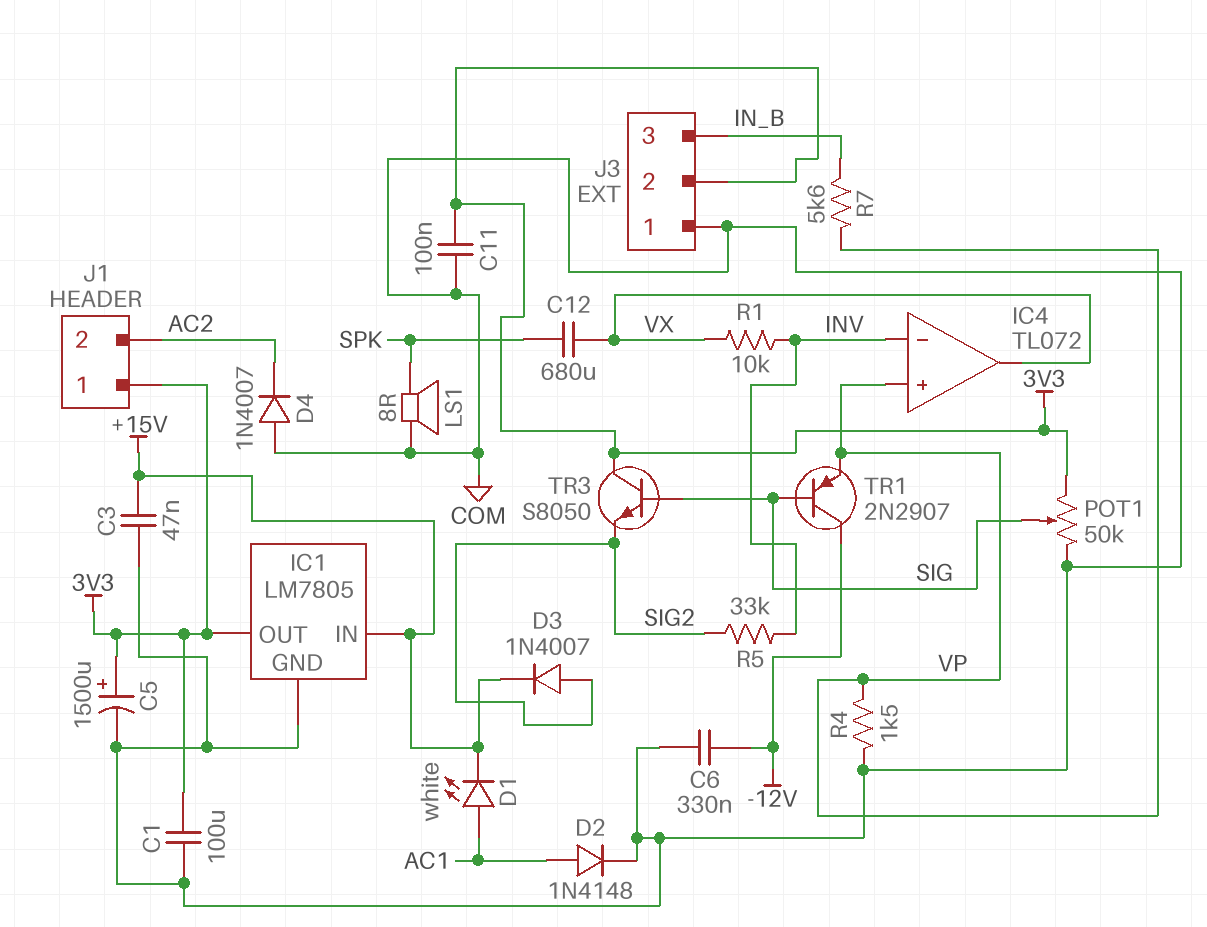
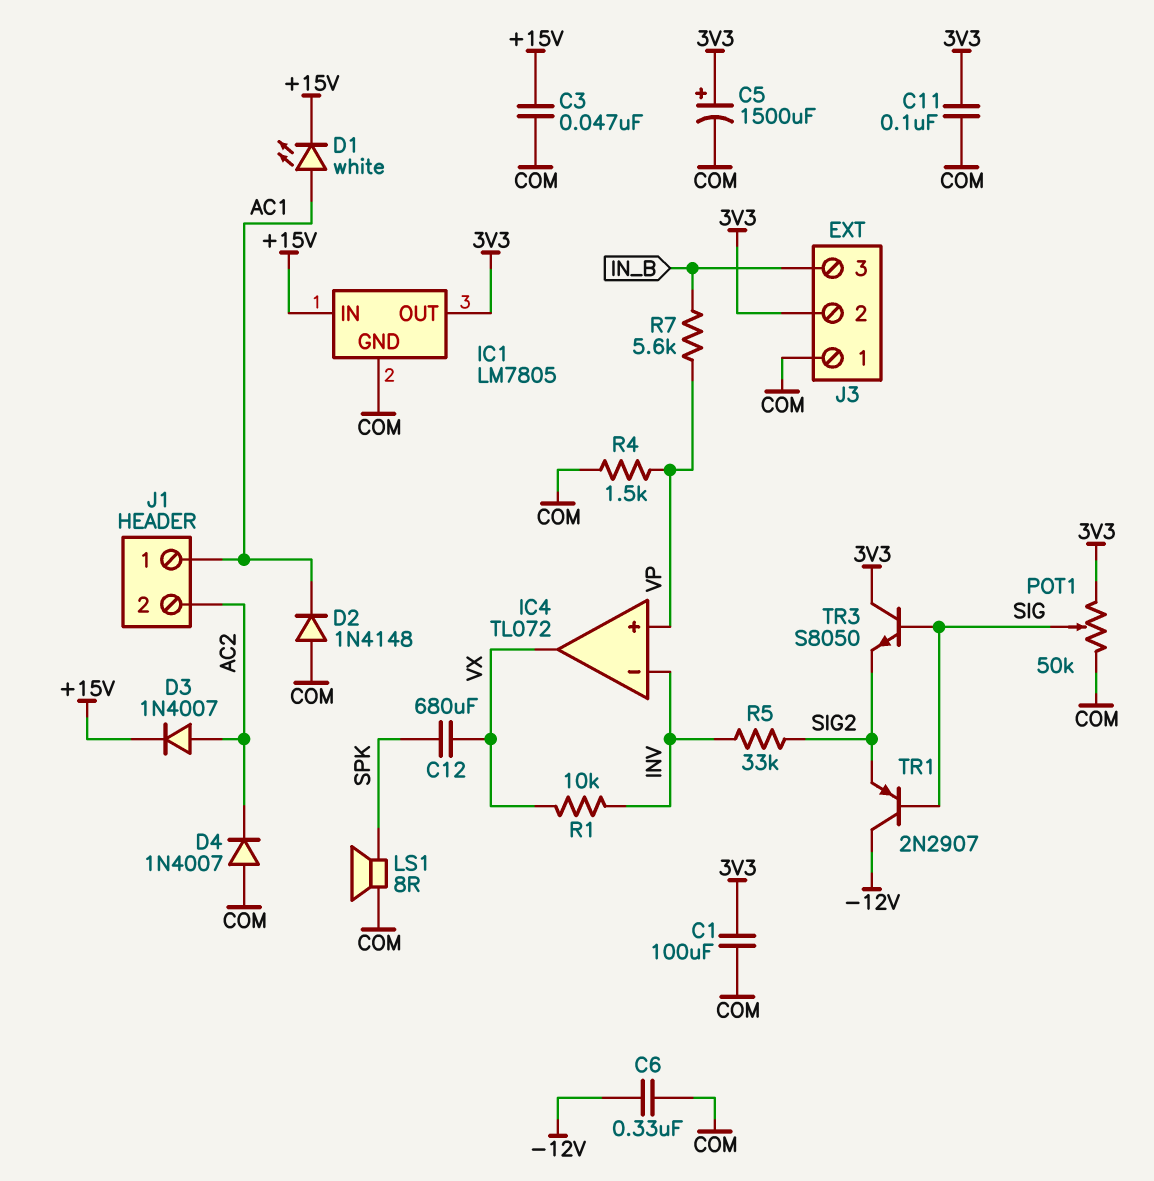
D2: diode 1N4148 (A AC1, K COM) -> diode 1N4148 (A COM, K AC1)
D3: diode 1N4007 (A SIG2, K +15V) -> diode 1N4007 (A AC2, K +15V)
J1 pin 1: 3V3 -> AC1
TR1: PNP 2N2907 (B SIG, C -12V, E VP) -> PNP 2N2907 (B SIG, C -12V, E SIG2)

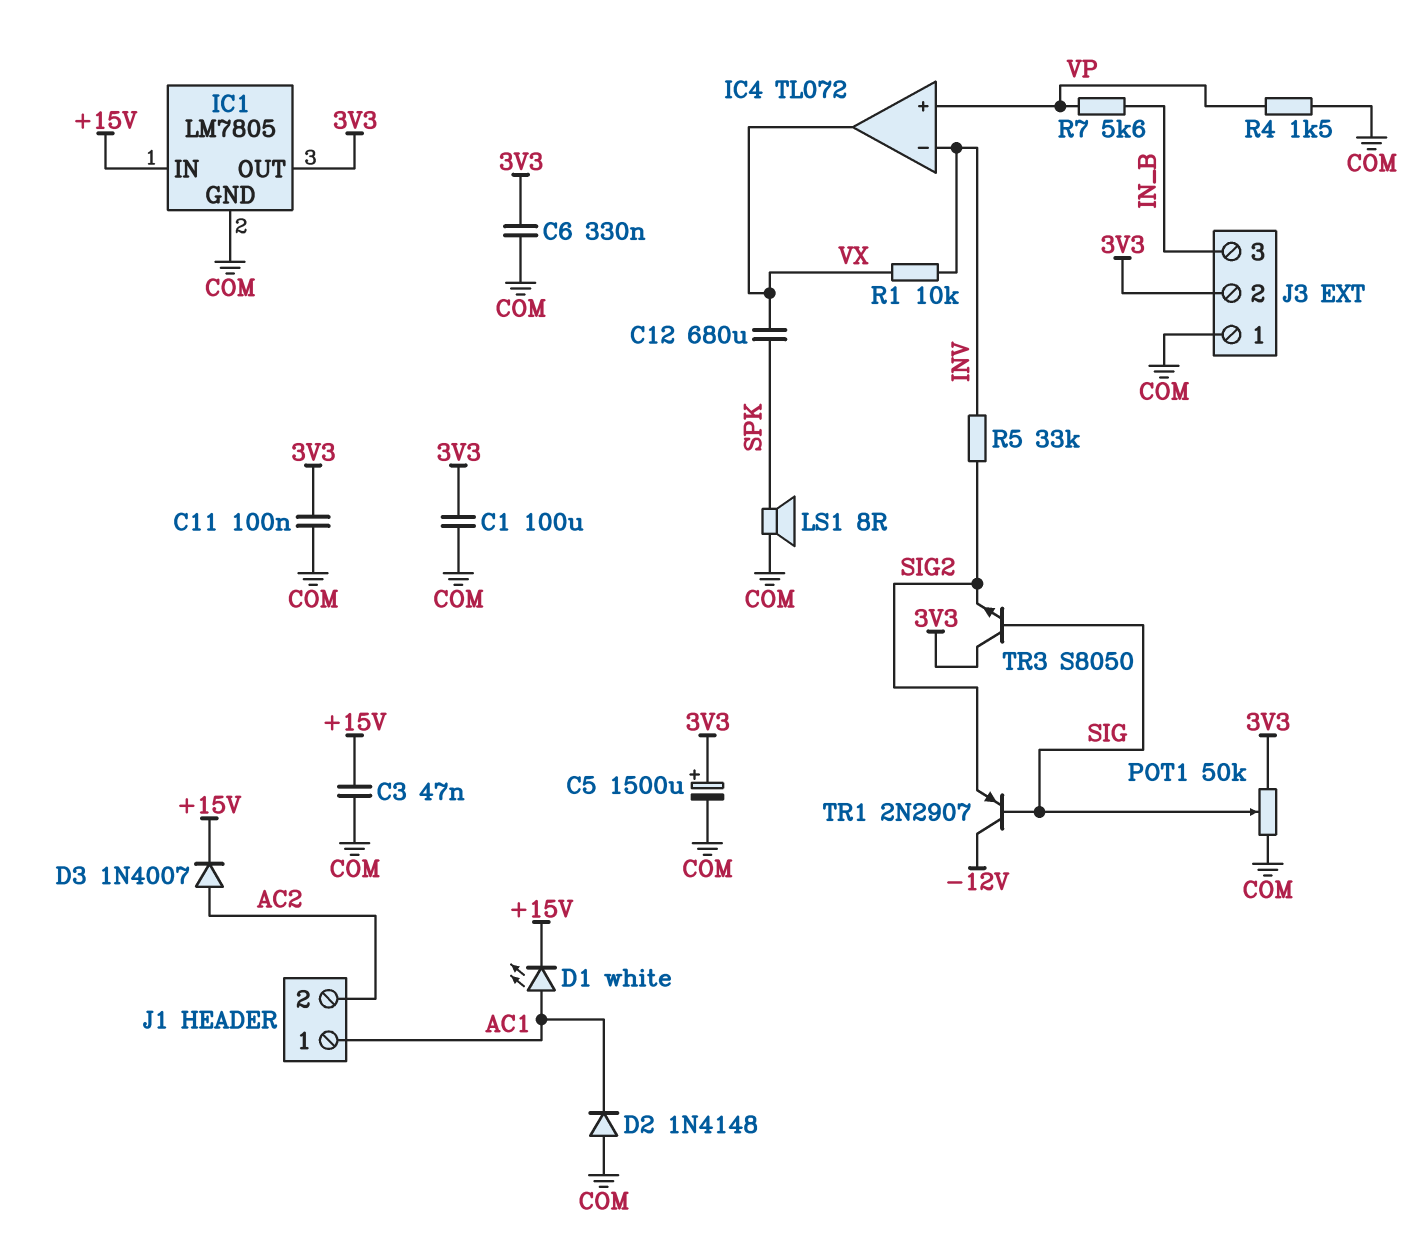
C6: 330nF (-12V, COM) -> 330nF (3V3, COM)
D4: diode 1N4007 (A COM, K AC2) -> none

